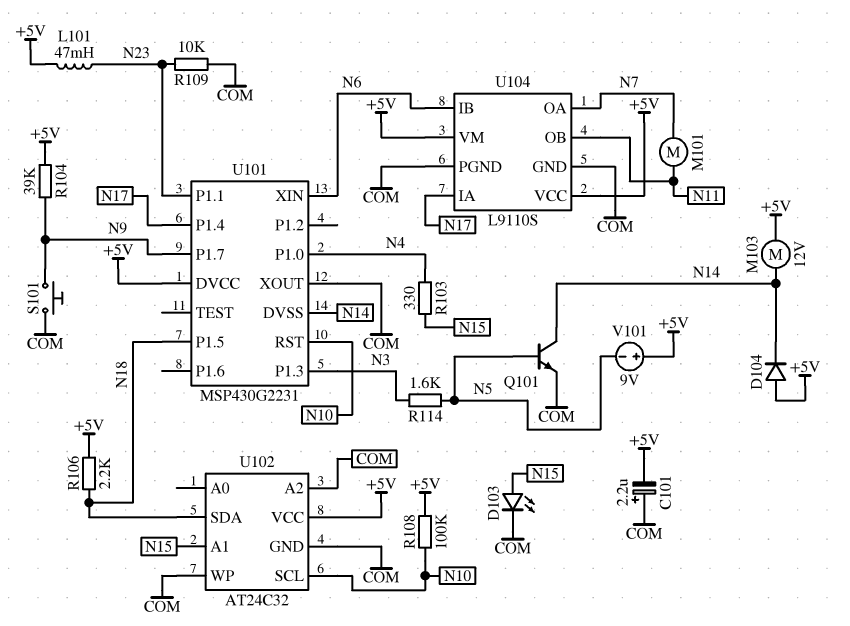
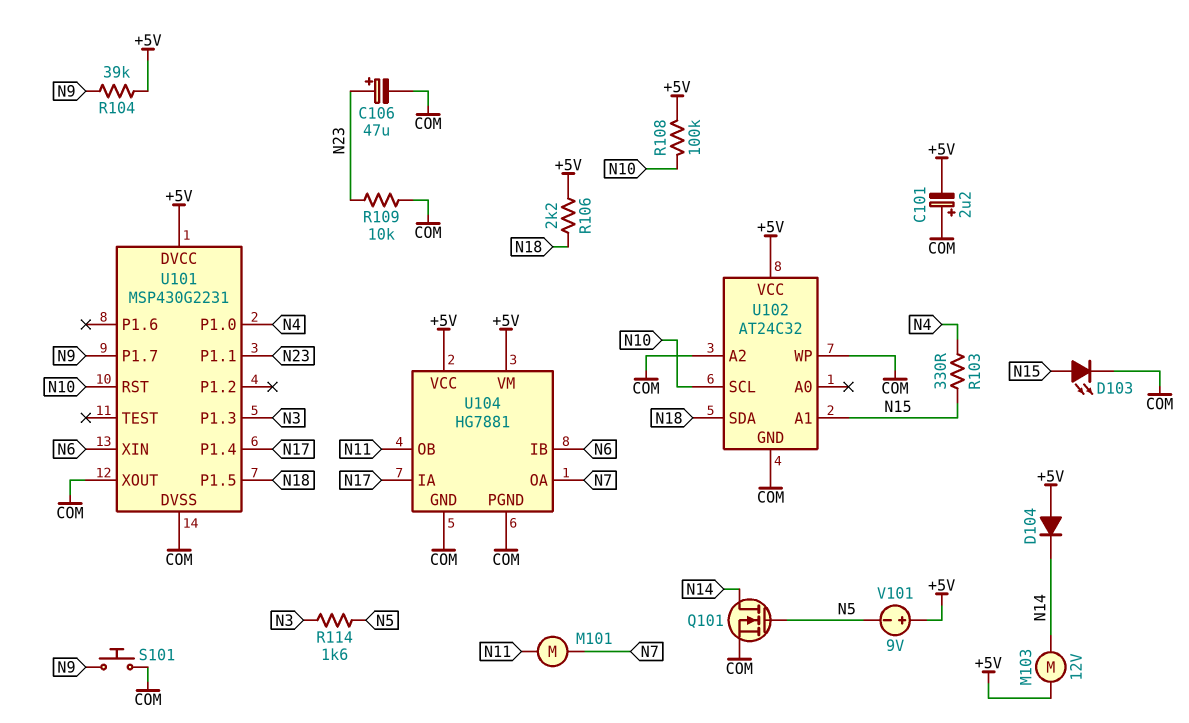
C106: none -> 47uF (plus N23, minus COM)
L101: 47mH (+5V, N23) -> none
Q101: NPN (B N5, C N14, E COM) -> NMOS (G N5, D N14, S COM)
U101 pin DVSS: N14 -> COM
U104: L9110S -> HG7881

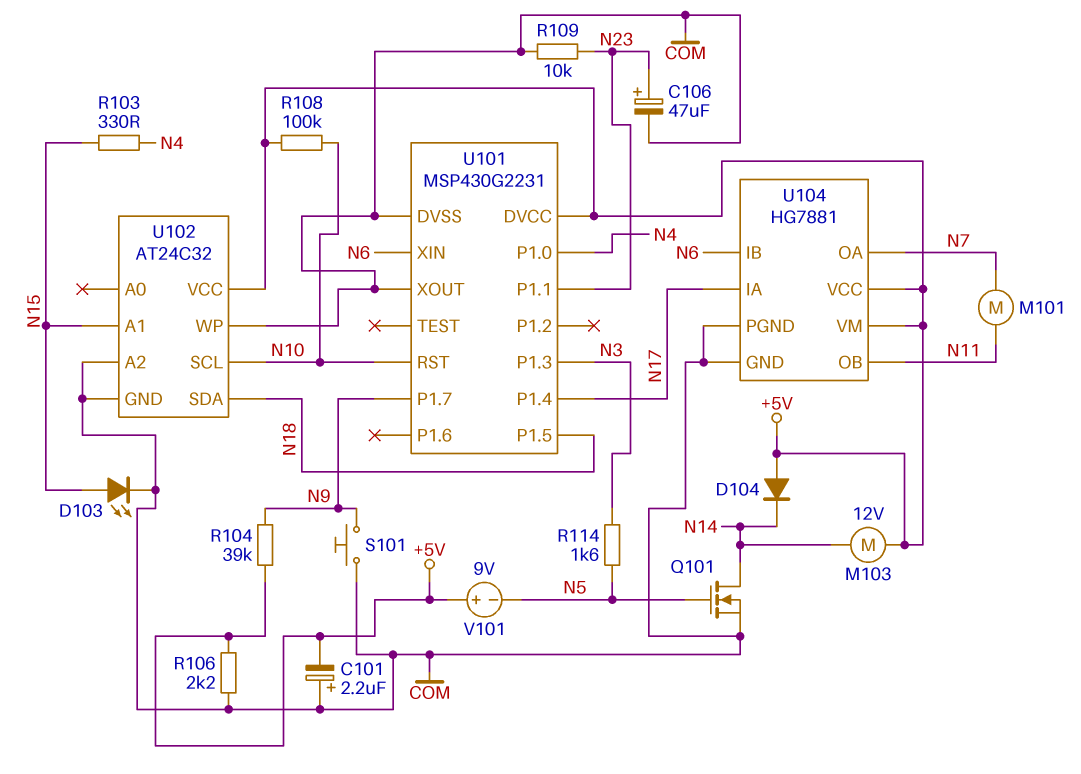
R106: 2.2k (+5V, N18) -> 2.2k (+5V, COM)

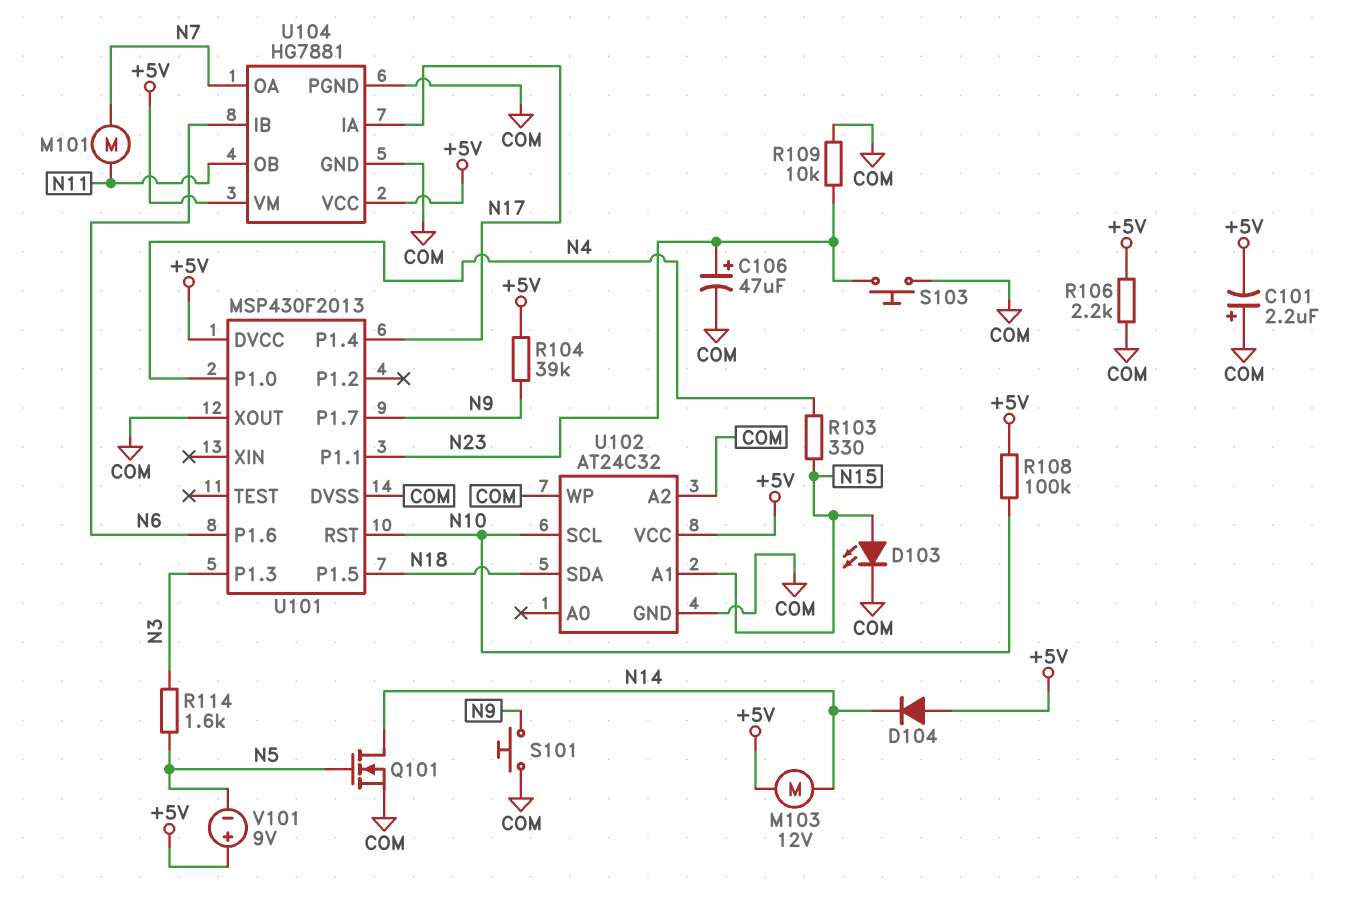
S103: none -> button (COM, N23)
U101: MSP430G2231 -> MSP430F2013
U101 pin P1.6: none -> N6
U101 pin XIN: N6 -> none

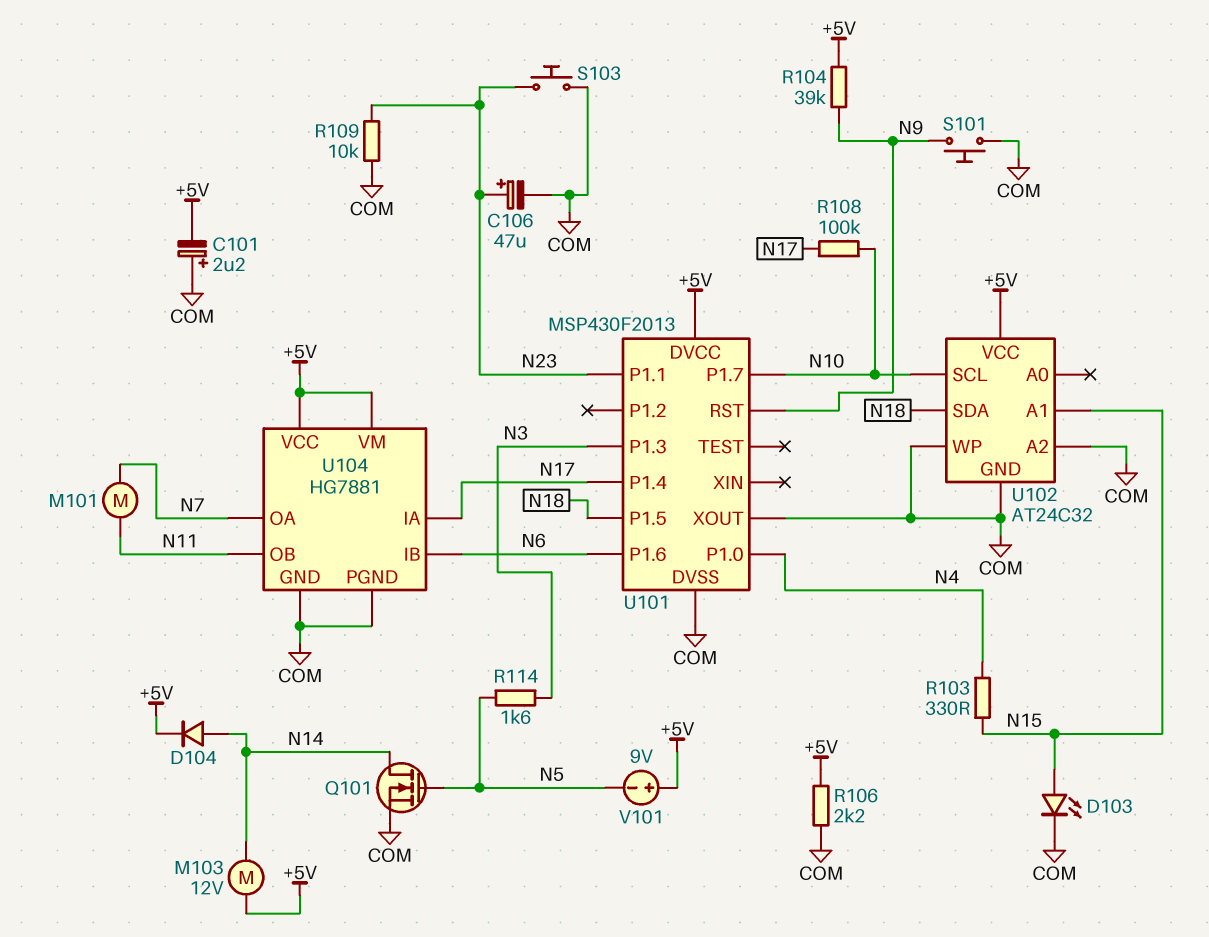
D104: diode (A +5V, K N14) -> diode (A N14, K +5V)
R108: 100k (+5V, N10) -> 100k (N10, N17)
U101 pin P1.7: N9 -> N10
U101 pin RST: N10 -> N9

